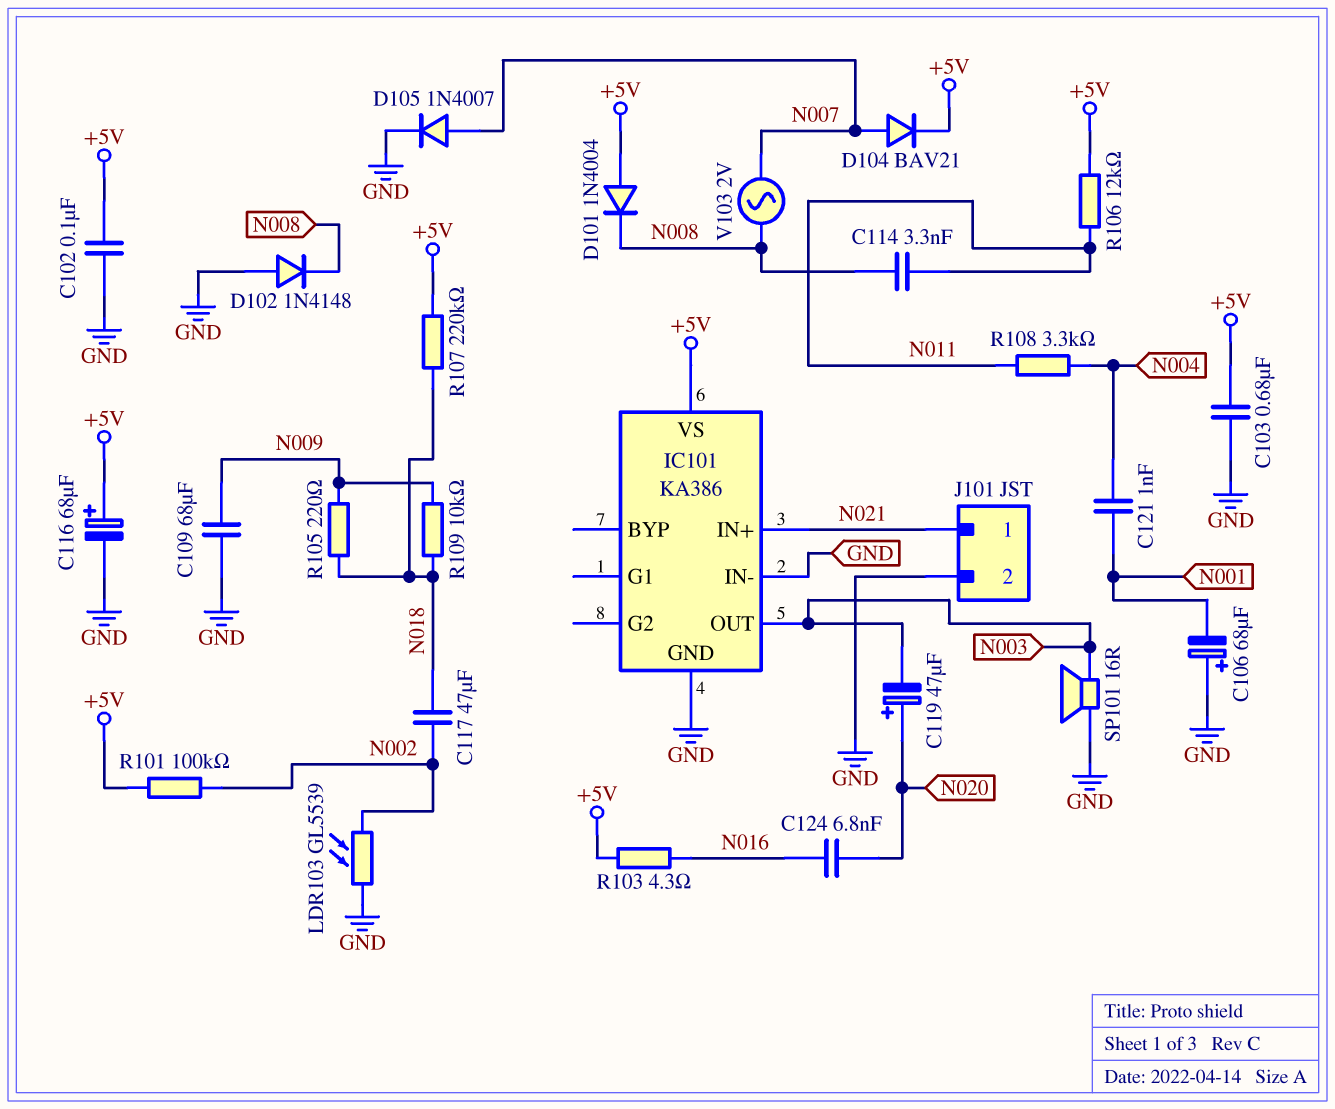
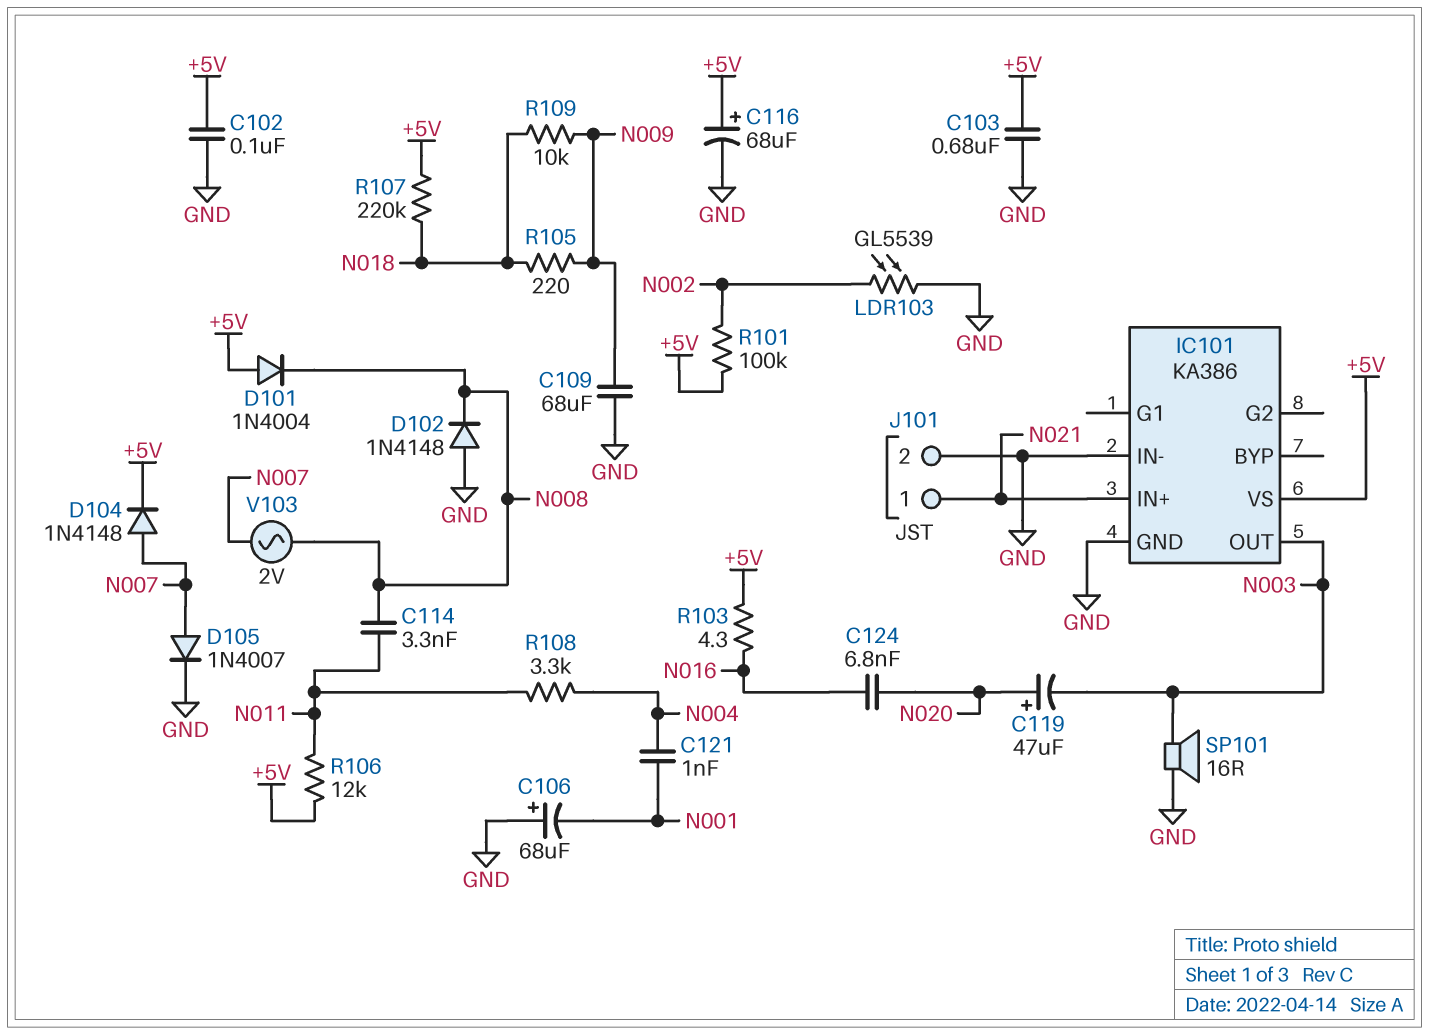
C117: 47uF (N002, N018) -> none
D104: diode BAV21 (A N007, K +5V) -> diode 1N4148 (A N007, K +5V)

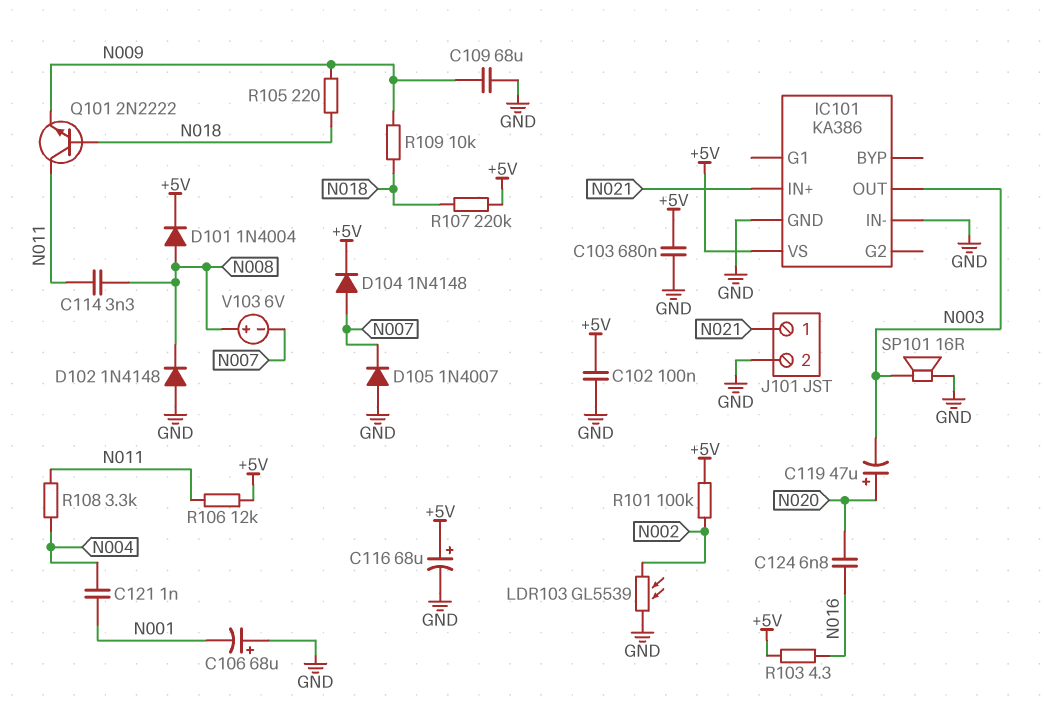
D101: diode 1N4004 (A +5V, K N008) -> diode 1N4004 (A N008, K +5V)
D105: diode 1N4007 (A N007, K GND) -> diode 1N4007 (A GND, K N007)
Q101: none -> NPN 2N2222 (B N018, C N011, E N009)
V103: AC 2V (N007, N008) -> 6V (plus N008, minus N007)

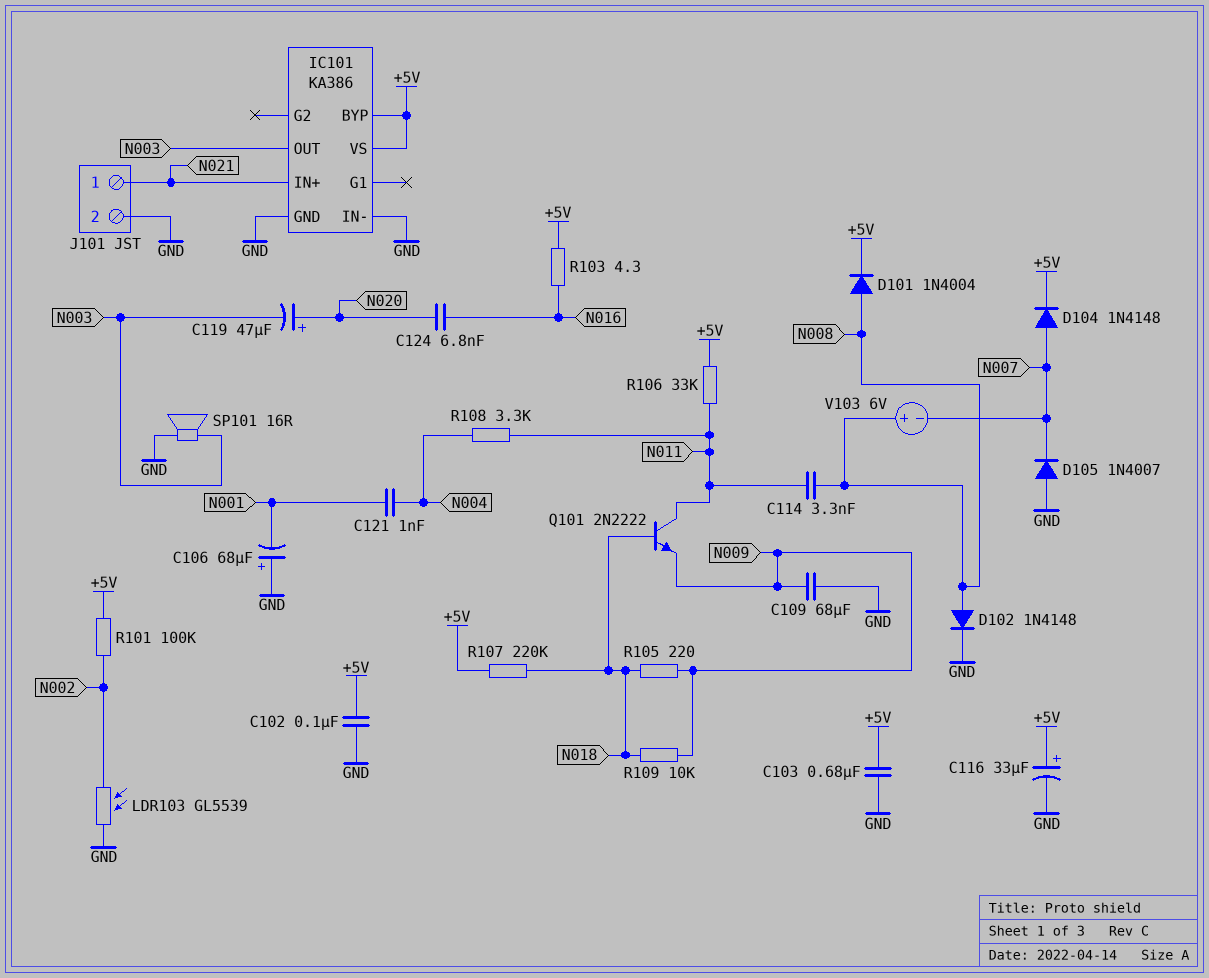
C116: 68uF (plus +5V, minus GND) -> 33uF (plus +5V, minus GND)
D102: diode 1N4148 (A GND, K N008) -> diode 1N4148 (A N008, K GND)
IC101 pin BYP: none -> +5V
R106: 12k (+5V, N011) -> 33k (+5V, N011)

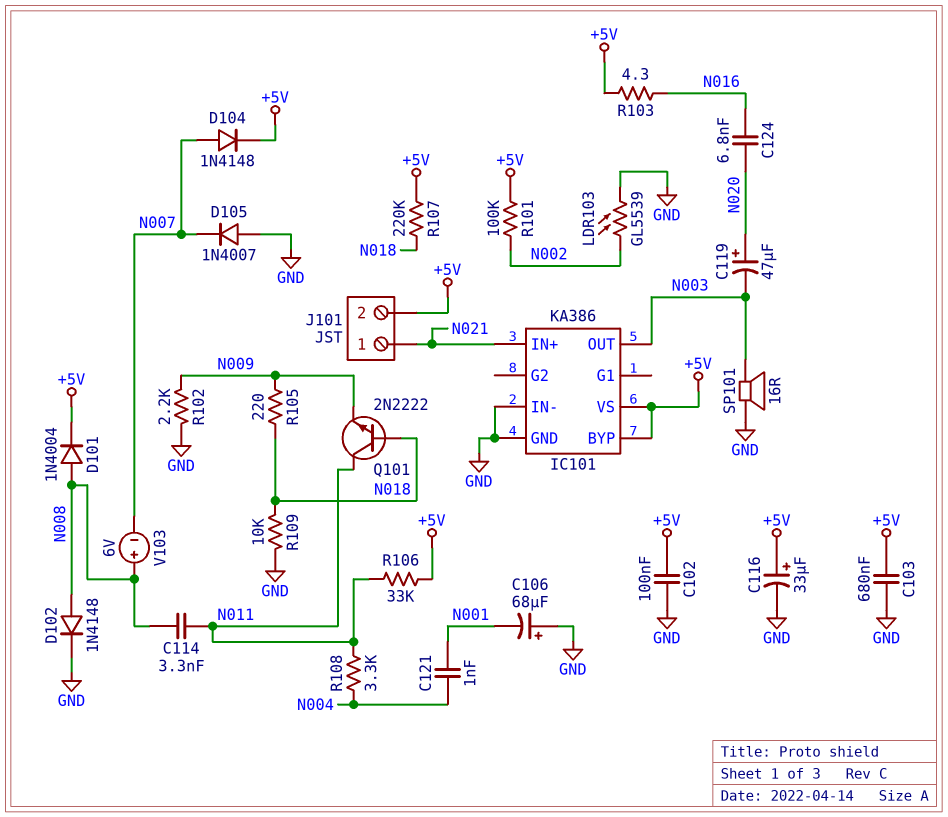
C109: 68uF (GND, N009) -> none
J101 pin 2: GND -> +5V
R102: none -> 2.2k (GND, N009)
R109: 10k (N009, N018) -> 10k (GND, N018)

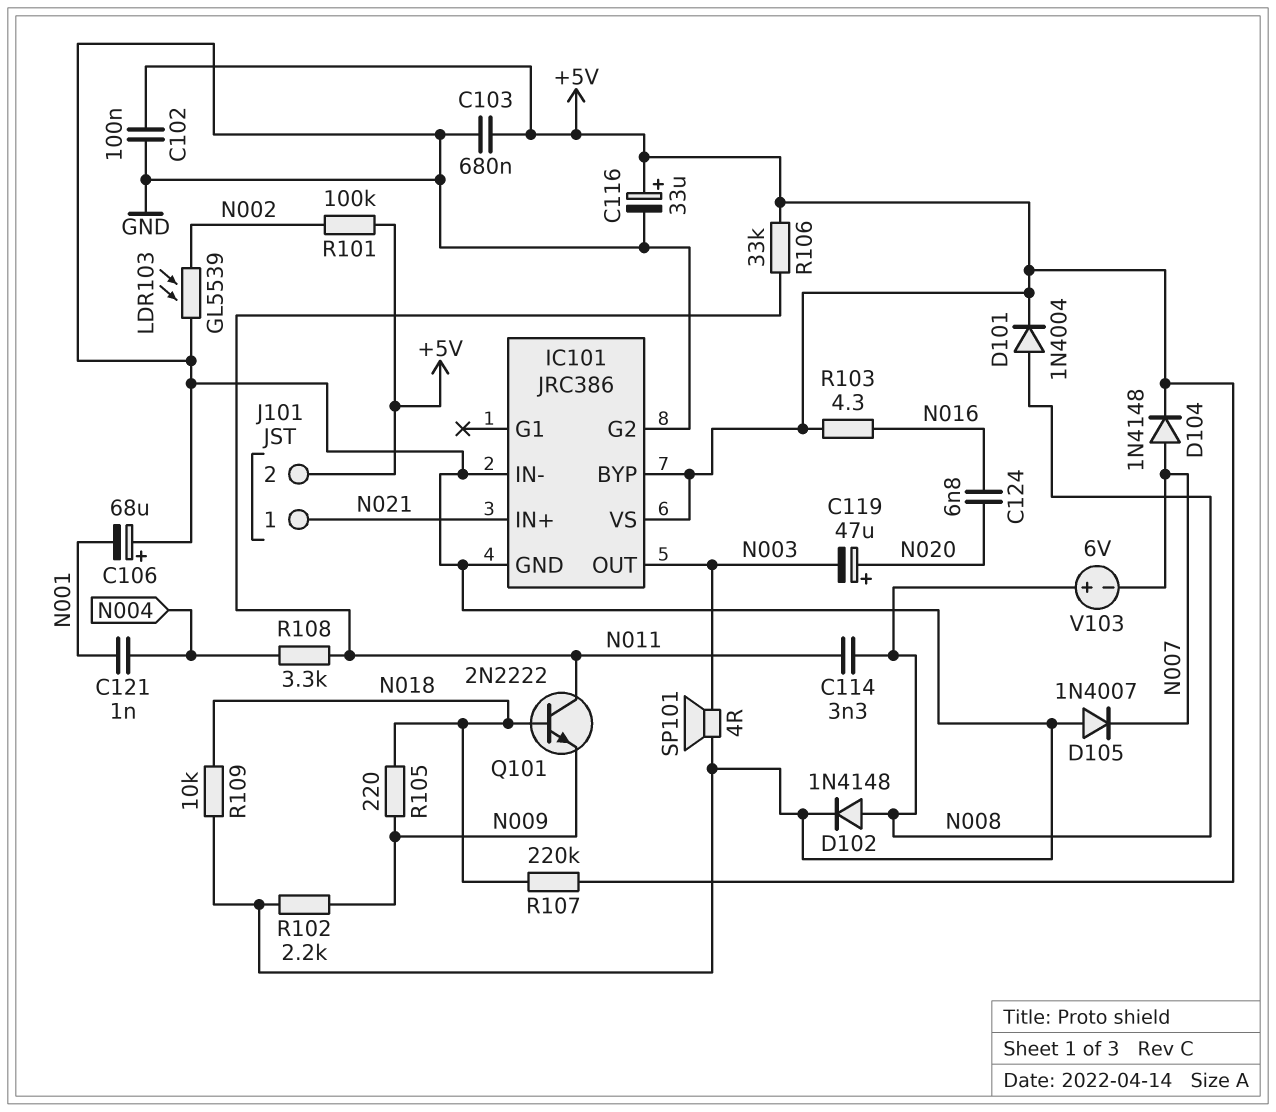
IC101: KA386 -> JRC386
IC101 pin G2: none -> GND
SP101: speaker 16R (GND, N003) -> speaker 4R (GND, N003)

